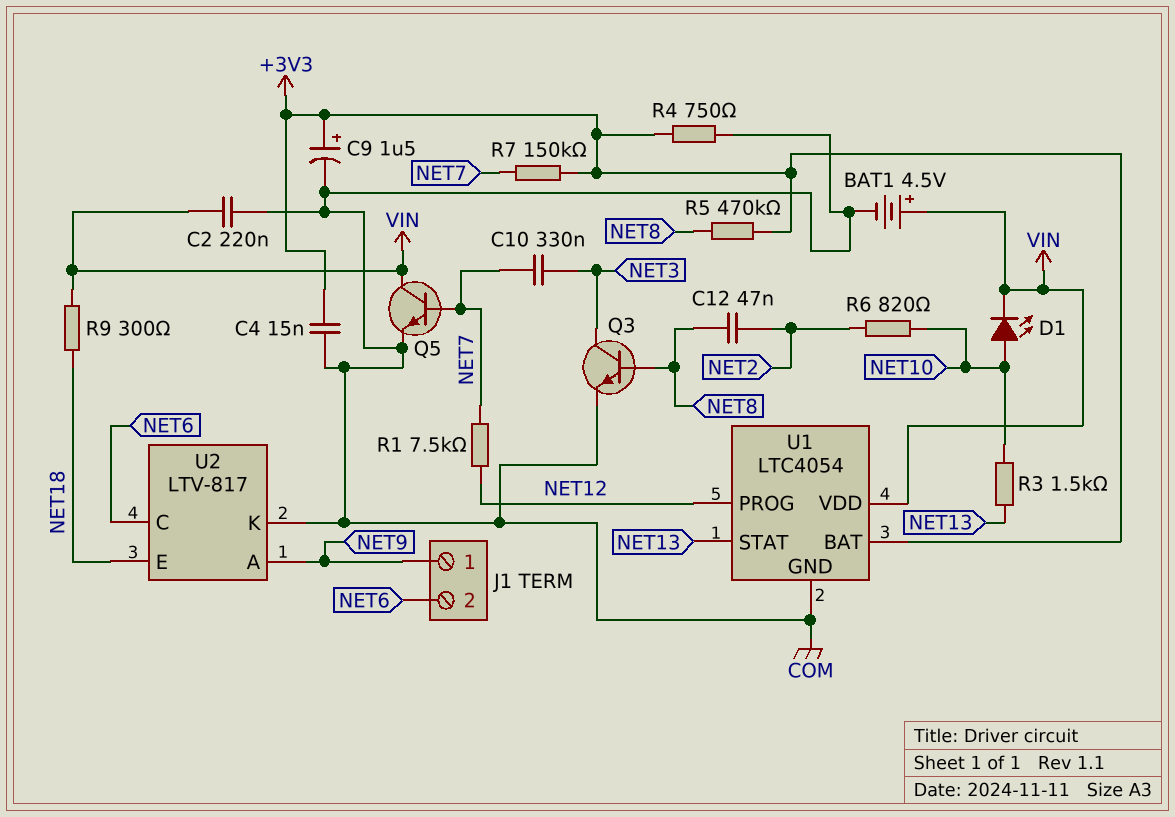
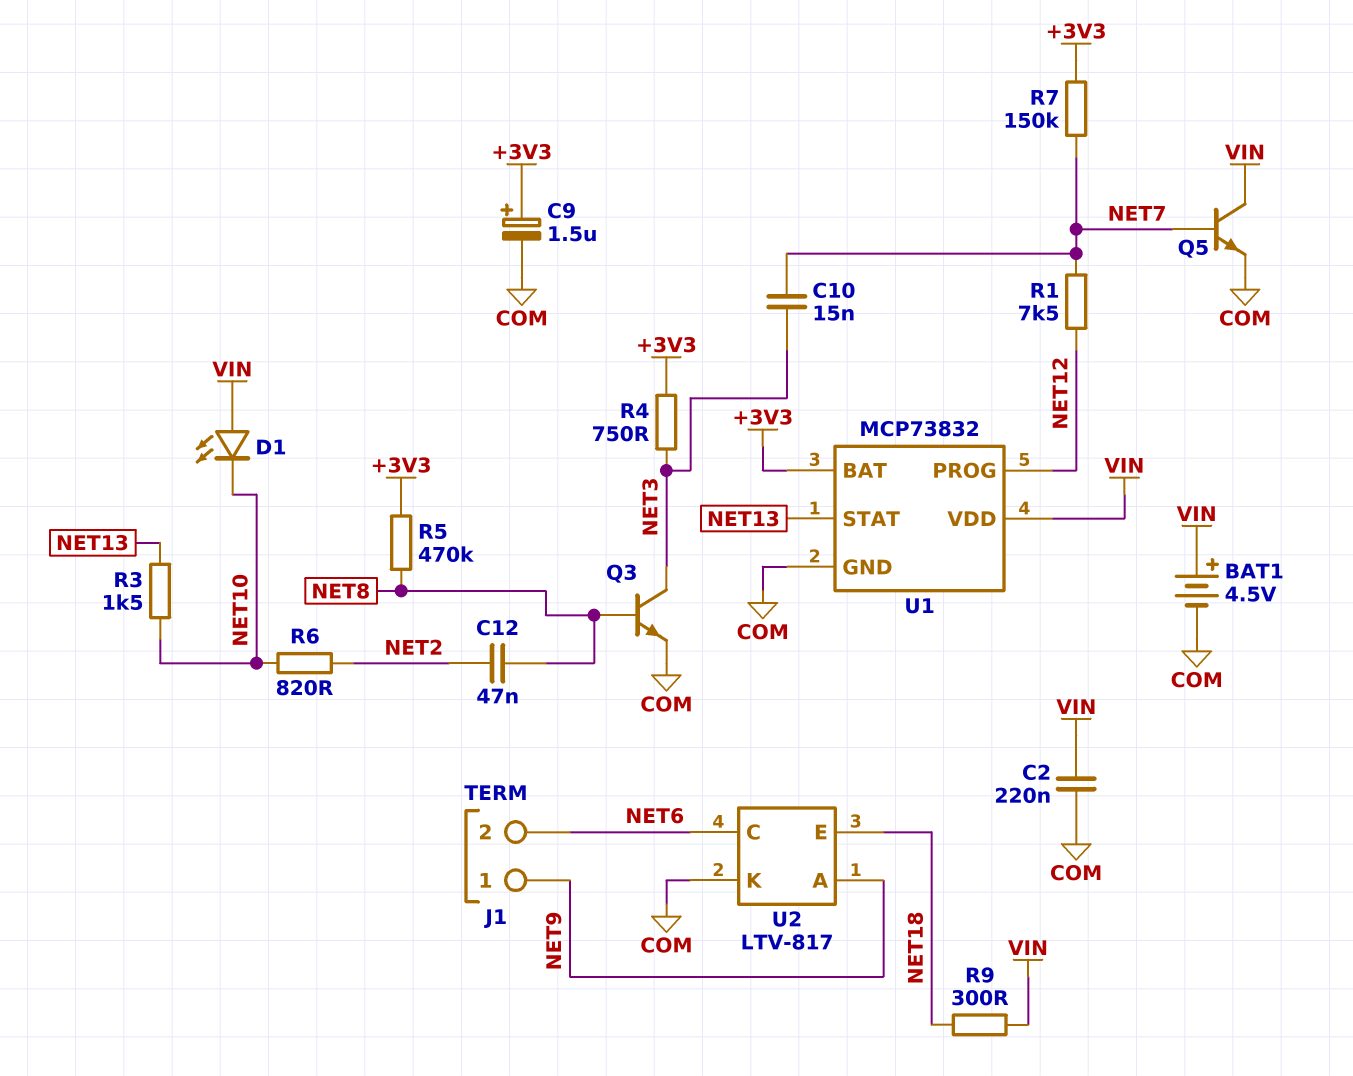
C4: 15nF (+3V3, COM) -> none
C10: 330nF (NET3, NET7) -> 15nF (NET3, NET7)
D1: LED (A NET10, K VIN) -> LED (A VIN, K NET10)
R4: 750 (+3V3, COM) -> 750 (+3V3, NET3)
U1: LTC4054 -> MCP73832

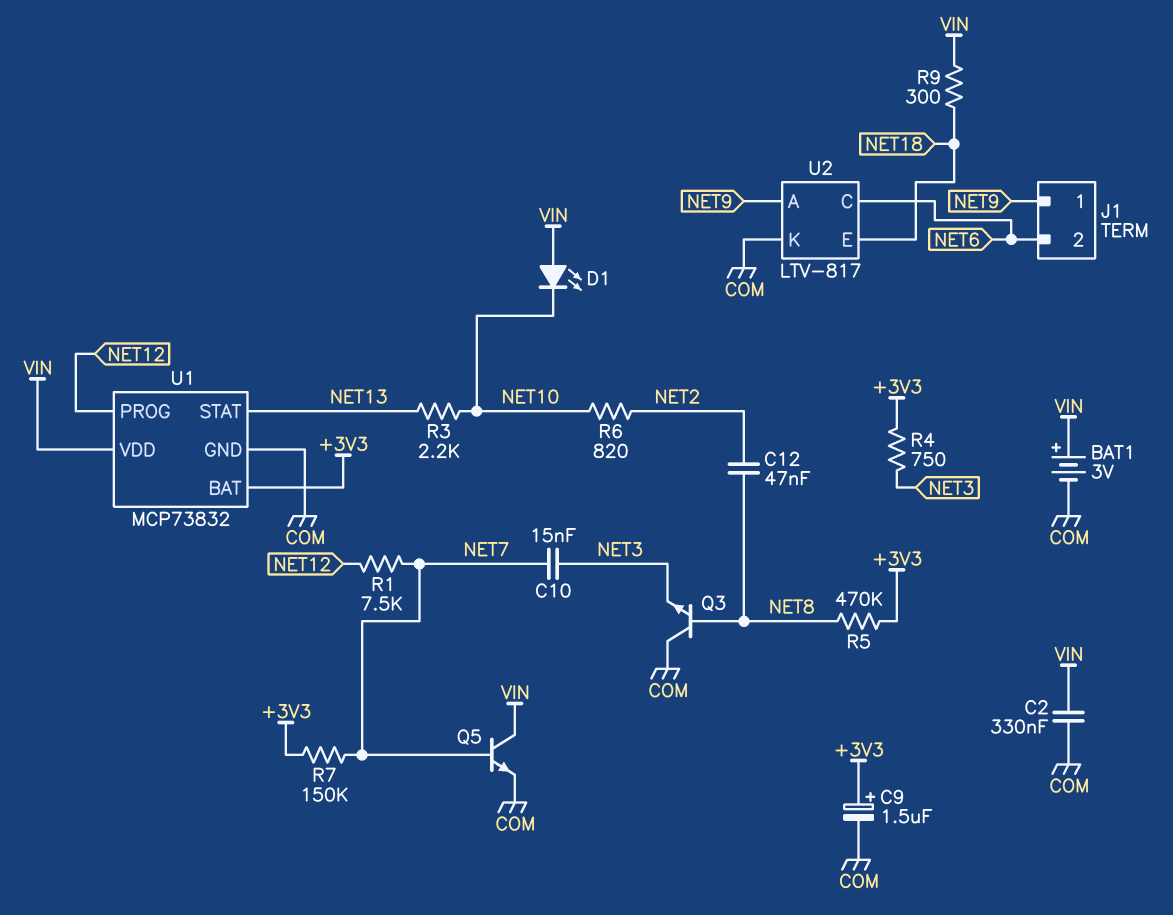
BAT1: 4.5V (plus VIN, minus COM) -> 3V (plus VIN, minus COM)
C2: 220nF (COM, VIN) -> 330nF (COM, VIN)
Q3: NPN (B NET8, C NET3, E COM) -> NPN (B NET8, C COM, E NET3)
R3: 1.5k (NET10, NET13) -> 2.2k (NET10, NET13)

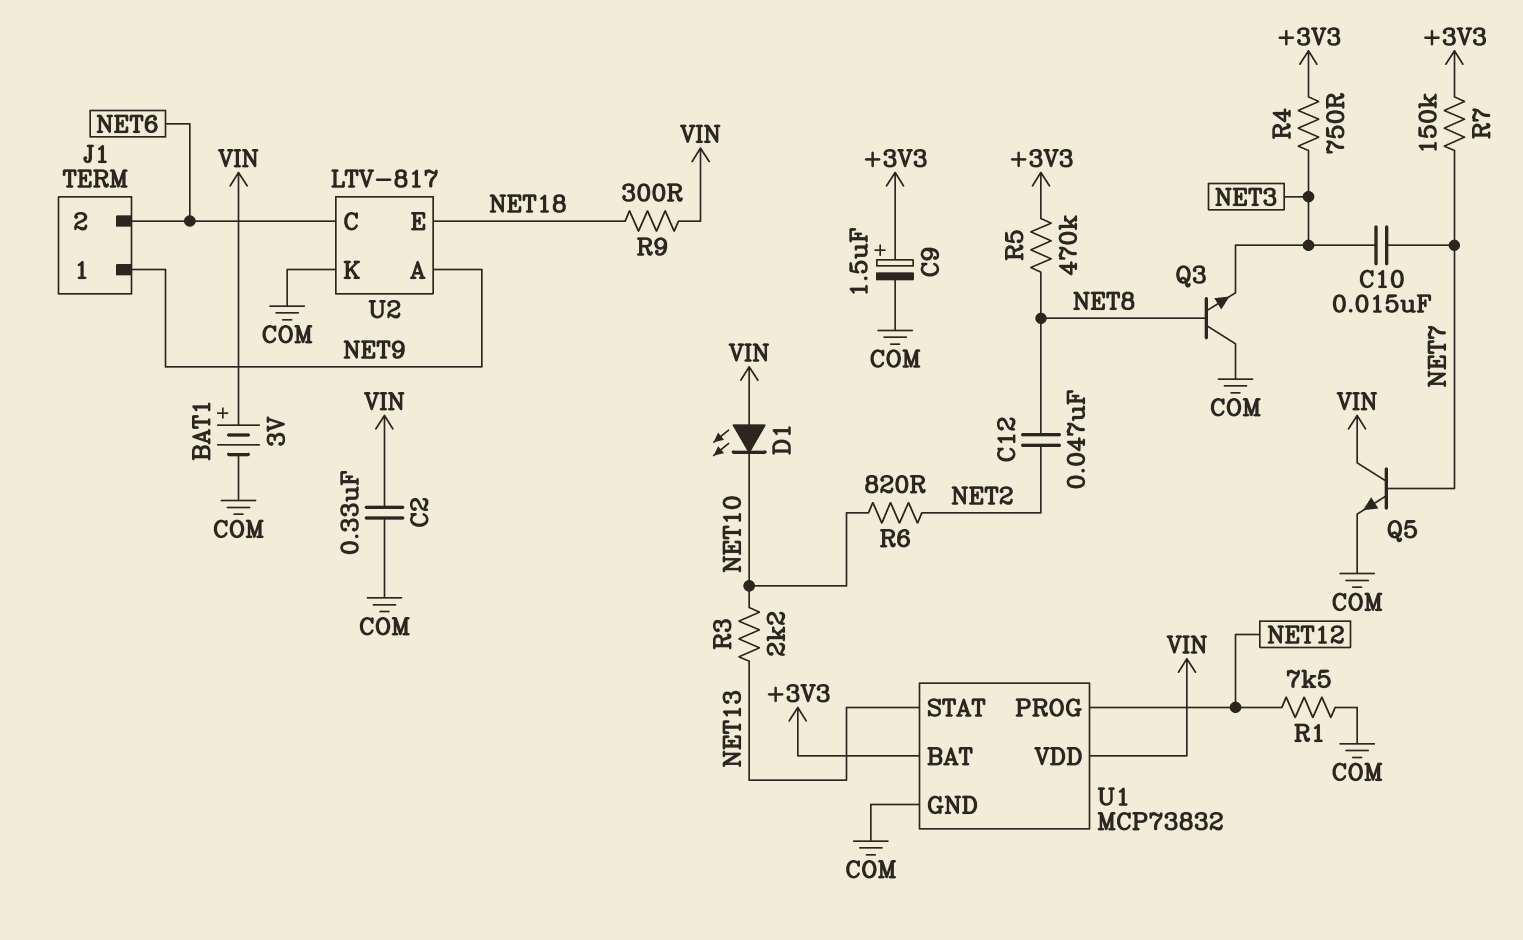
R1: 7.5k (NET7, NET12) -> 7.5k (COM, NET12)

